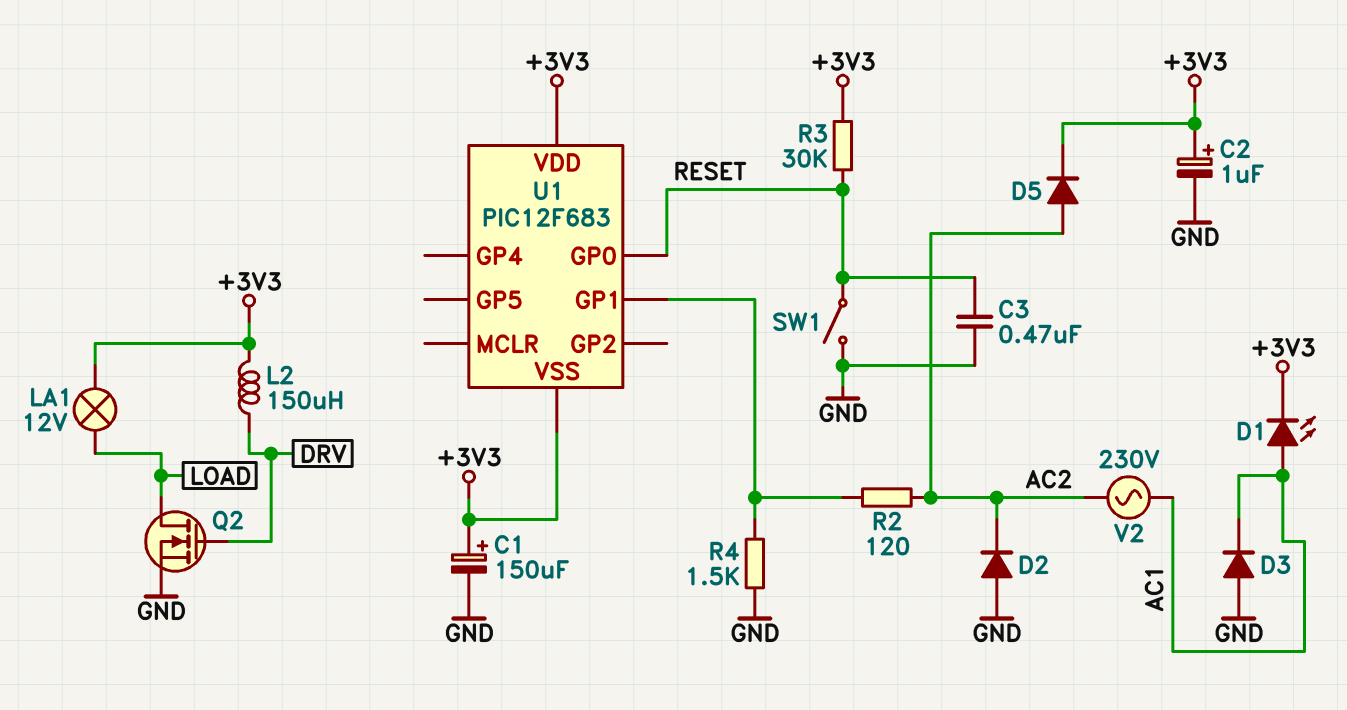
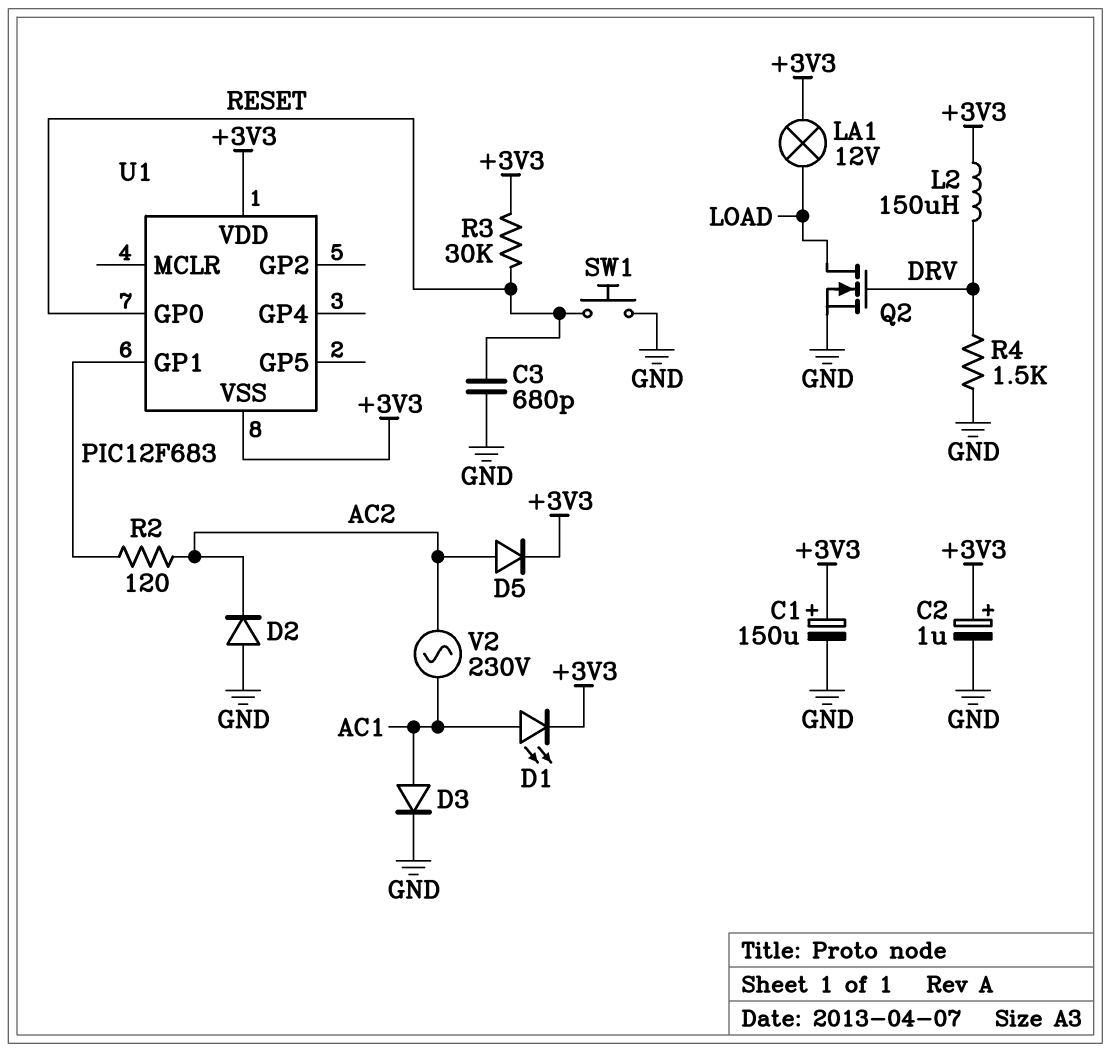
C3: 470nF (GND, RESET) -> 680pF (GND, RESET)
D3: diode (A GND, K AC1) -> diode (A AC1, K GND)
R4: 1.5k (GND, U1/GP1) -> 1.5k (DRV, GND)
SW1: switch (GND, RESET) -> button (GND, RESET)

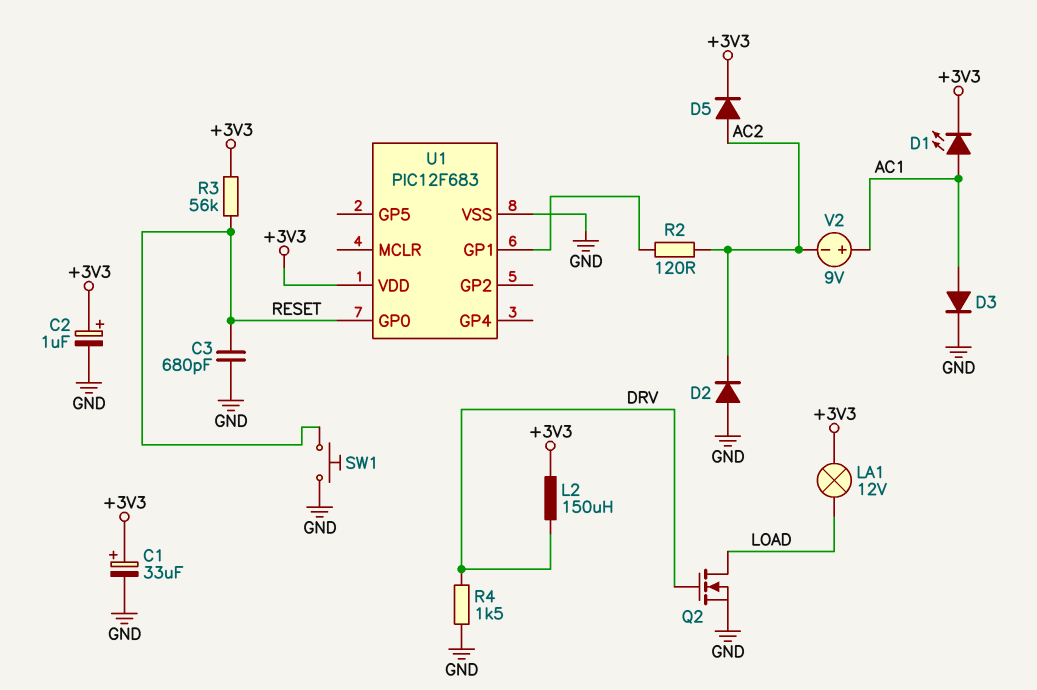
C1: 150uF (plus +3V3, minus GND) -> 33uF (plus +3V3, minus GND)
R3: 30k (+3V3, RESET) -> 56k (+3V3, RESET)
U1 pin VSS: +3V3 -> GND
V2: AC 230V (AC1, AC2) -> 9V (plus AC1, minus AC2)

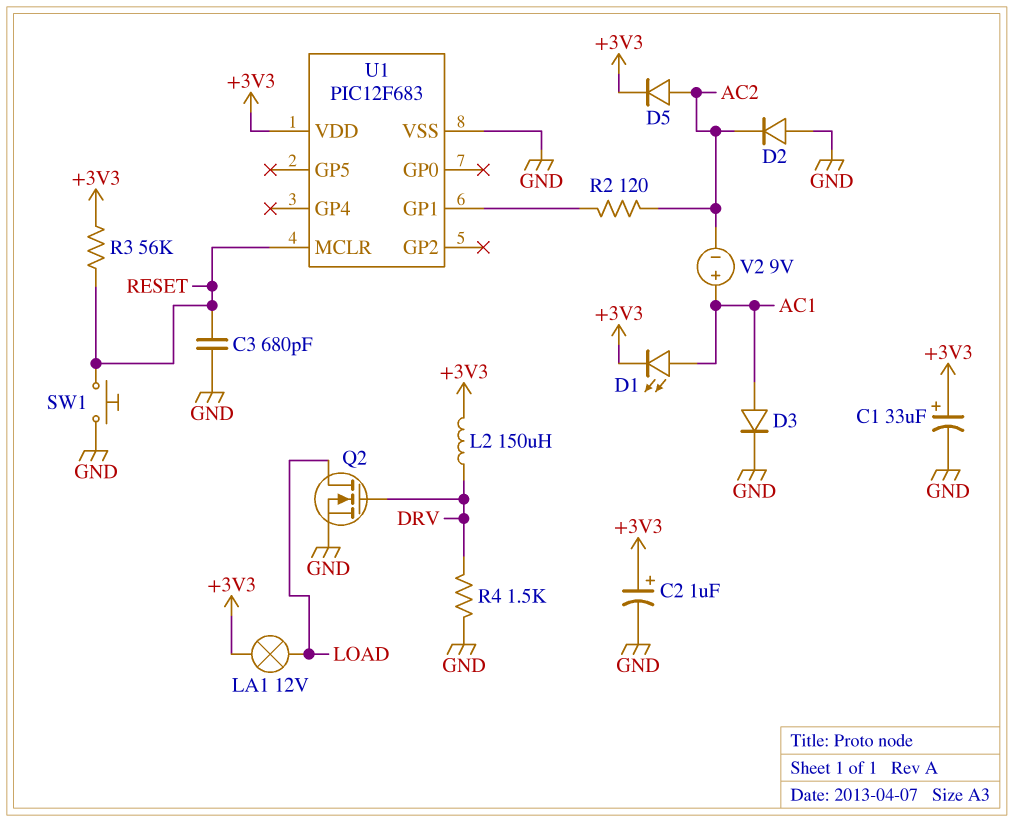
U1 pin GP0: RESET -> none
U1 pin MCLR: none -> RESET

